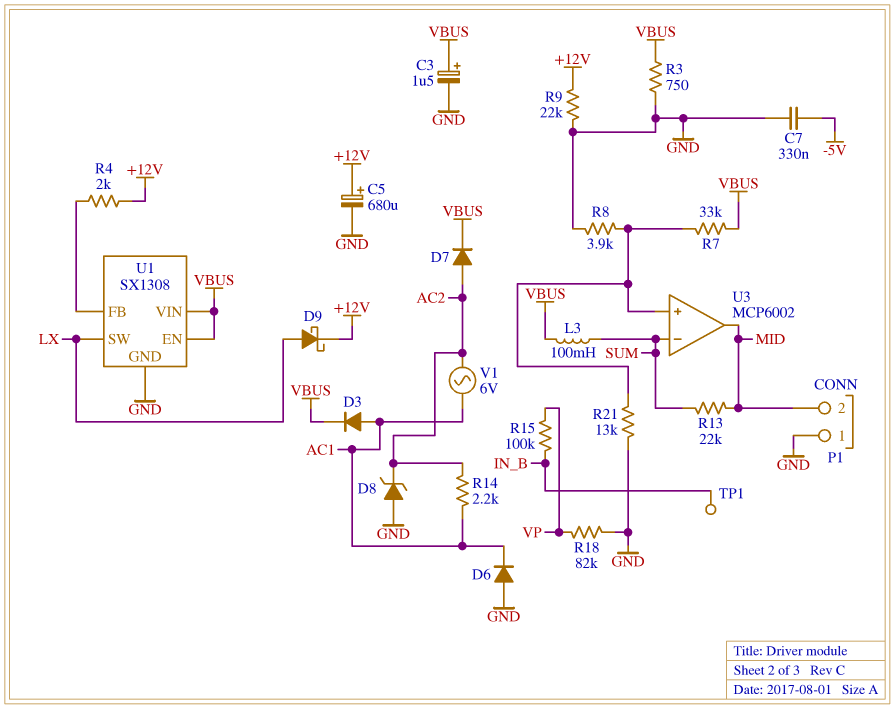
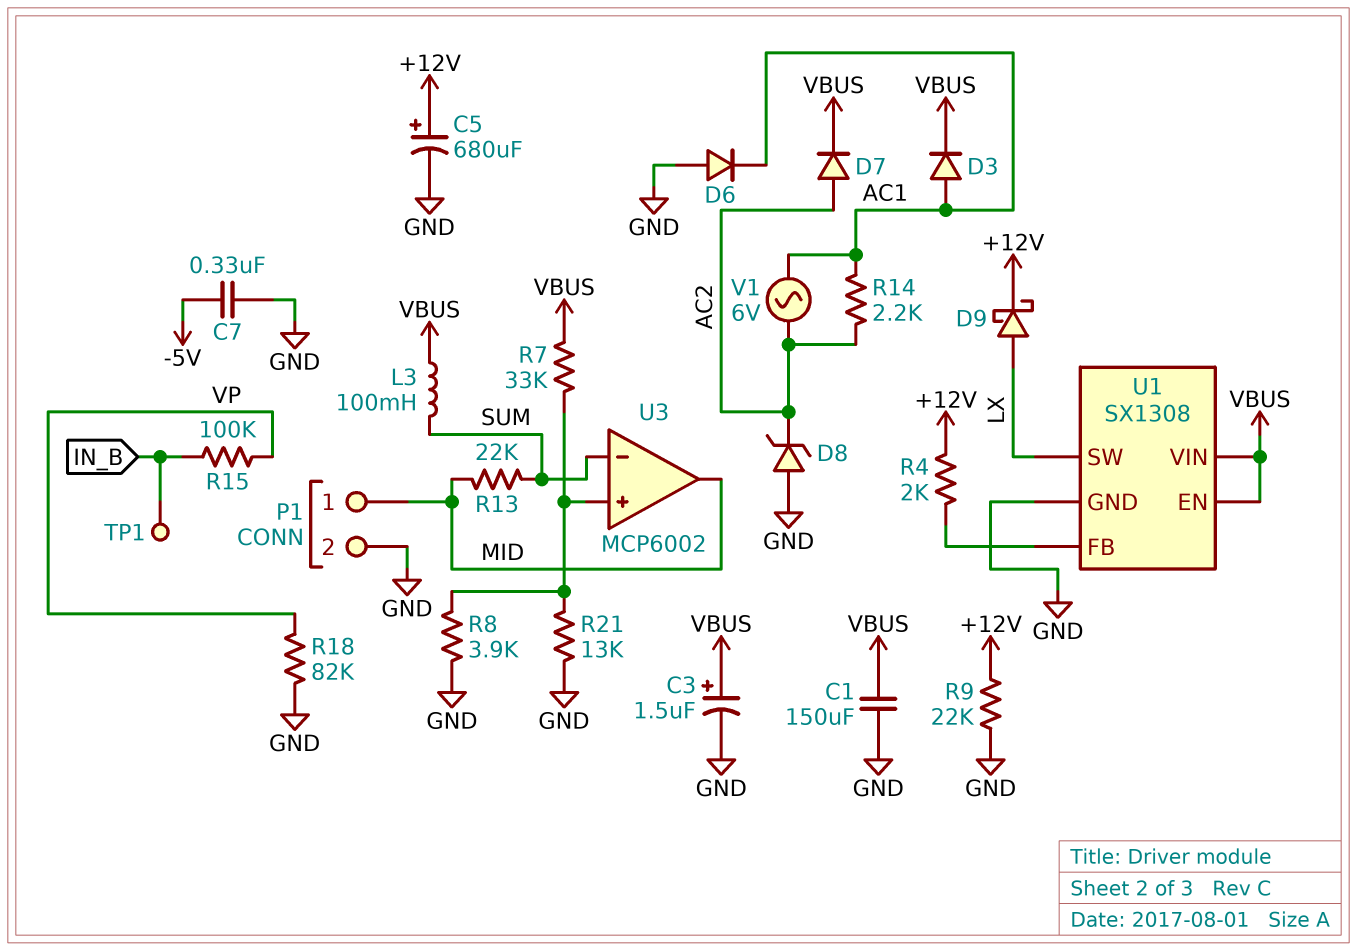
C1: none -> 150uF (GND, VBUS)
P1 pin 1: GND -> MID
P1 pin 2: MID -> GND
R3: 750 (GND, VBUS) -> none

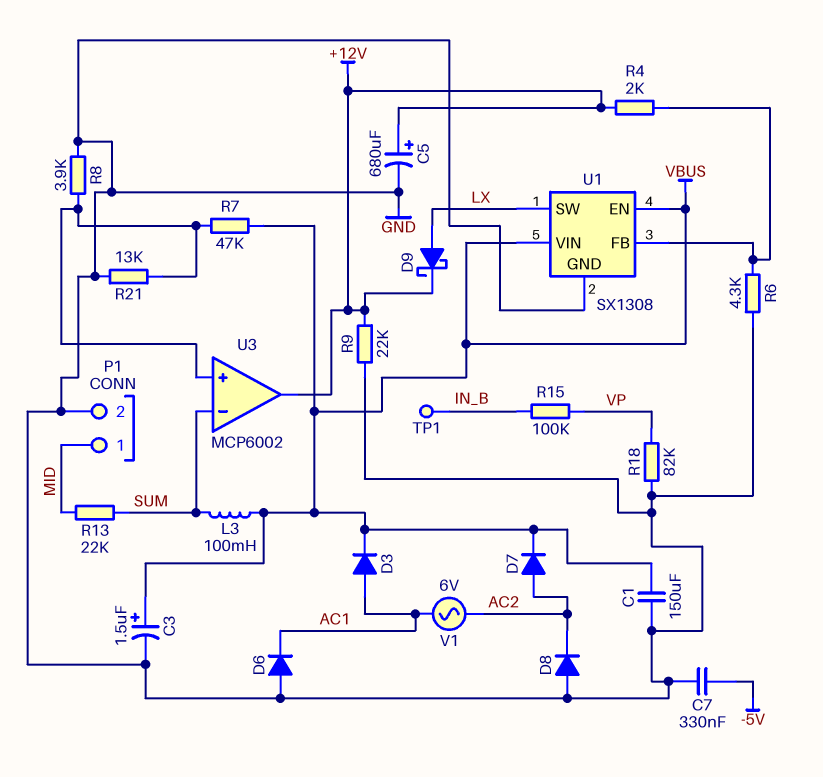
D8: zener (A GND, K AC2) -> diode (A GND, K AC2)
R6: none -> 4.3k (GND, U1/FB)
R7: 33k (U3/in+, VBUS) -> 47k (U3/in+, VBUS)
R14: 2.2k (AC1, AC2) -> none
U3 pin out: MID -> +12V

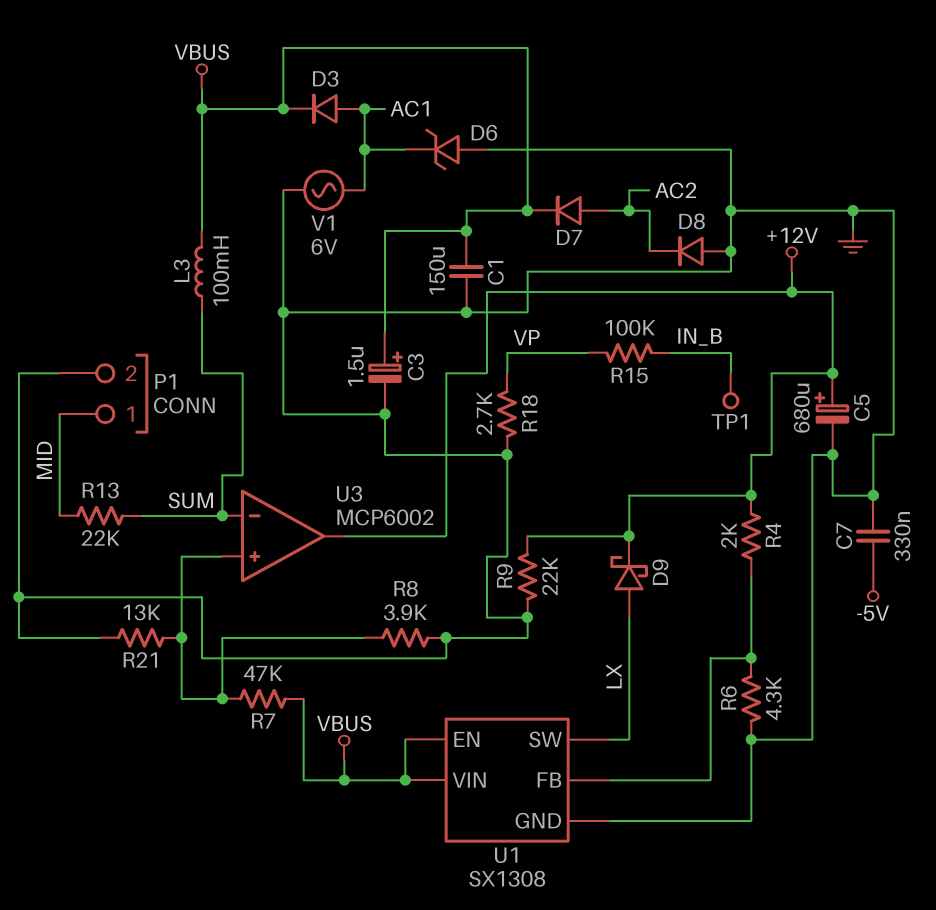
D6: diode (A GND, K AC1) -> zener (A GND, K AC1)
R18: 82k (GND, VP) -> 2.7k (GND, VP)
V1: AC 6V (AC1, AC2) -> AC 6V (AC1, GND)

